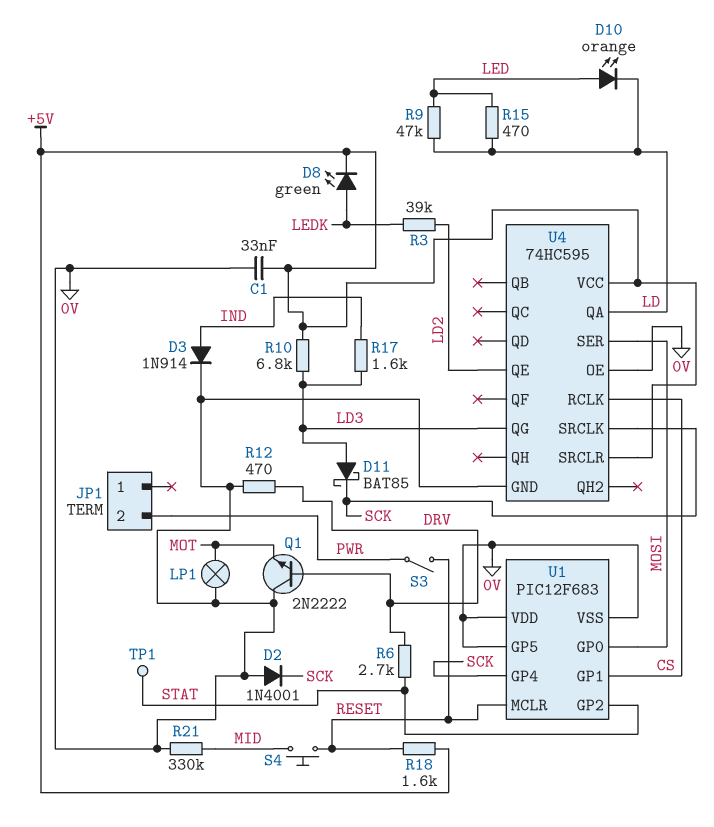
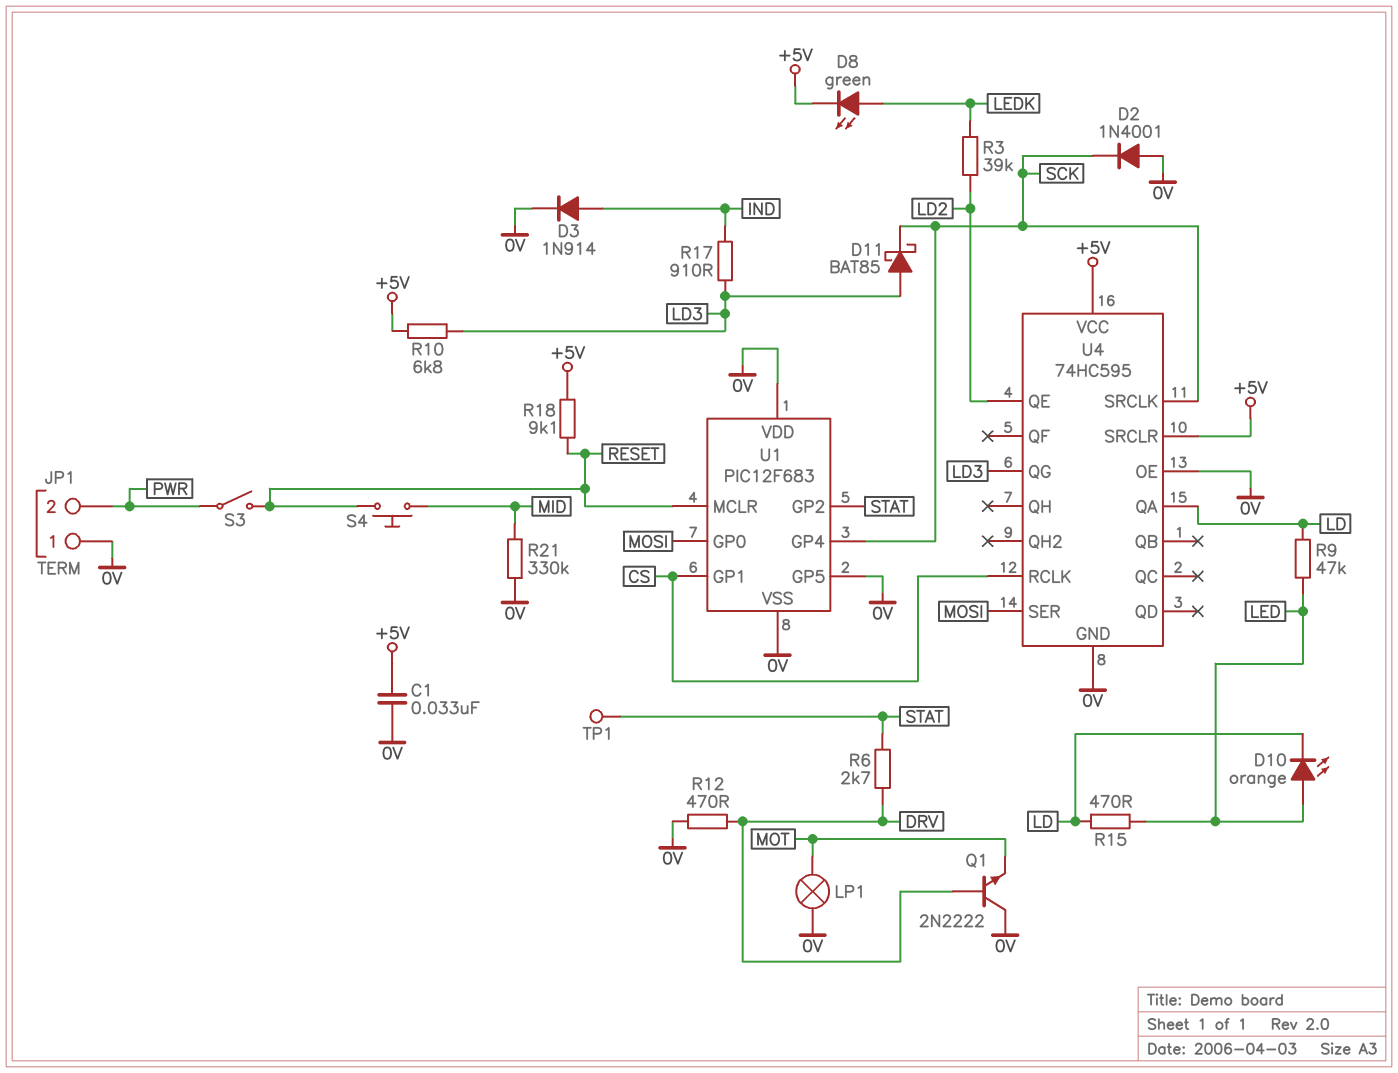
JP1 pin 1: none -> 0V
R17: 1.6k (IND, LD3) -> 910 (IND, LD3)
R18: 1.6k (+5V, RESET) -> 9.1k (+5V, RESET)

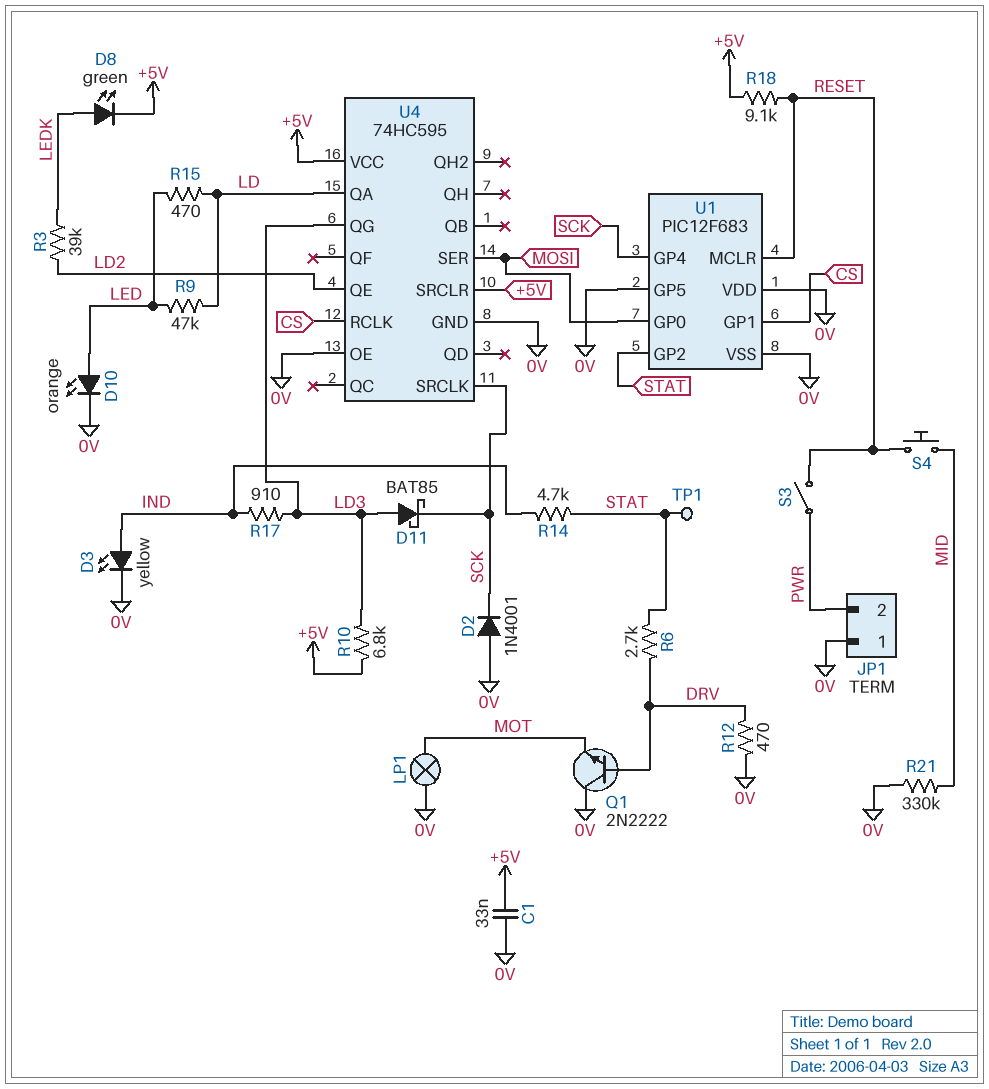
D3: diode 1N914 (A IND, K 0V) -> LED yellow (A IND, K 0V)
D10: LED orange (A LED, K LD) -> LED orange (A LED, K 0V)
R14: none -> 4.7k (IND, STAT)

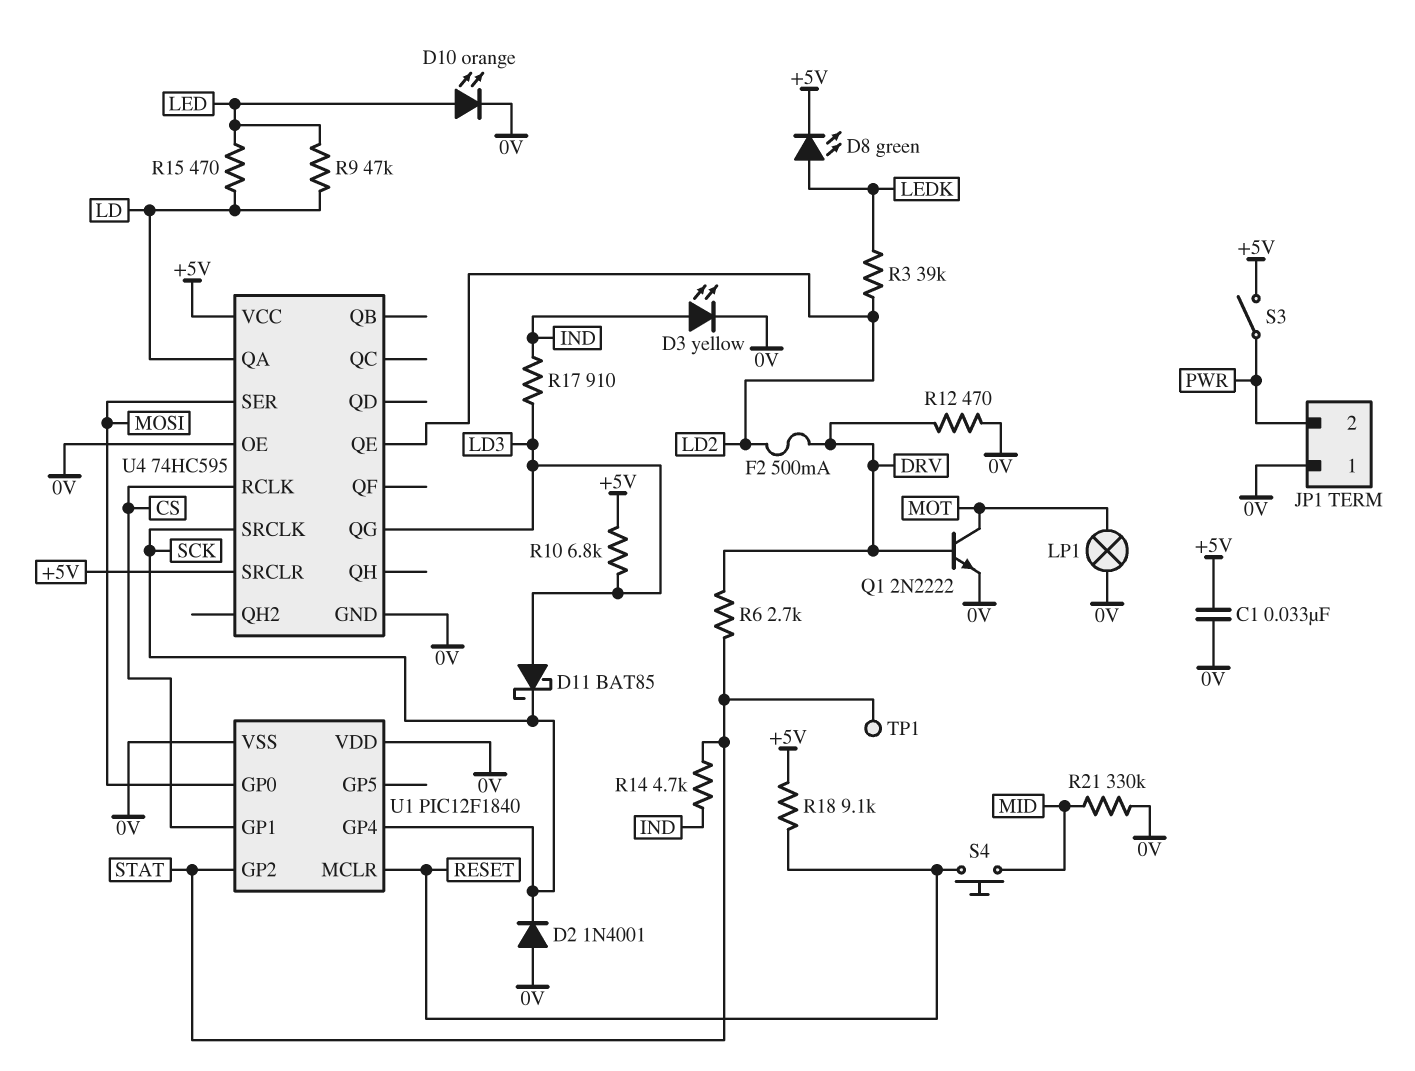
F2: none -> 500mA (DRV, LD2)
Q1: NPN 2N2222 (B DRV, C 0V, E MOT) -> NPN 2N2222 (B DRV, C MOT, E 0V)
S3: switch (PWR, RESET) -> switch (+5V, PWR)
U1: PIC12F683 -> PIC12F1840
U1 pin GP5: 0V -> none

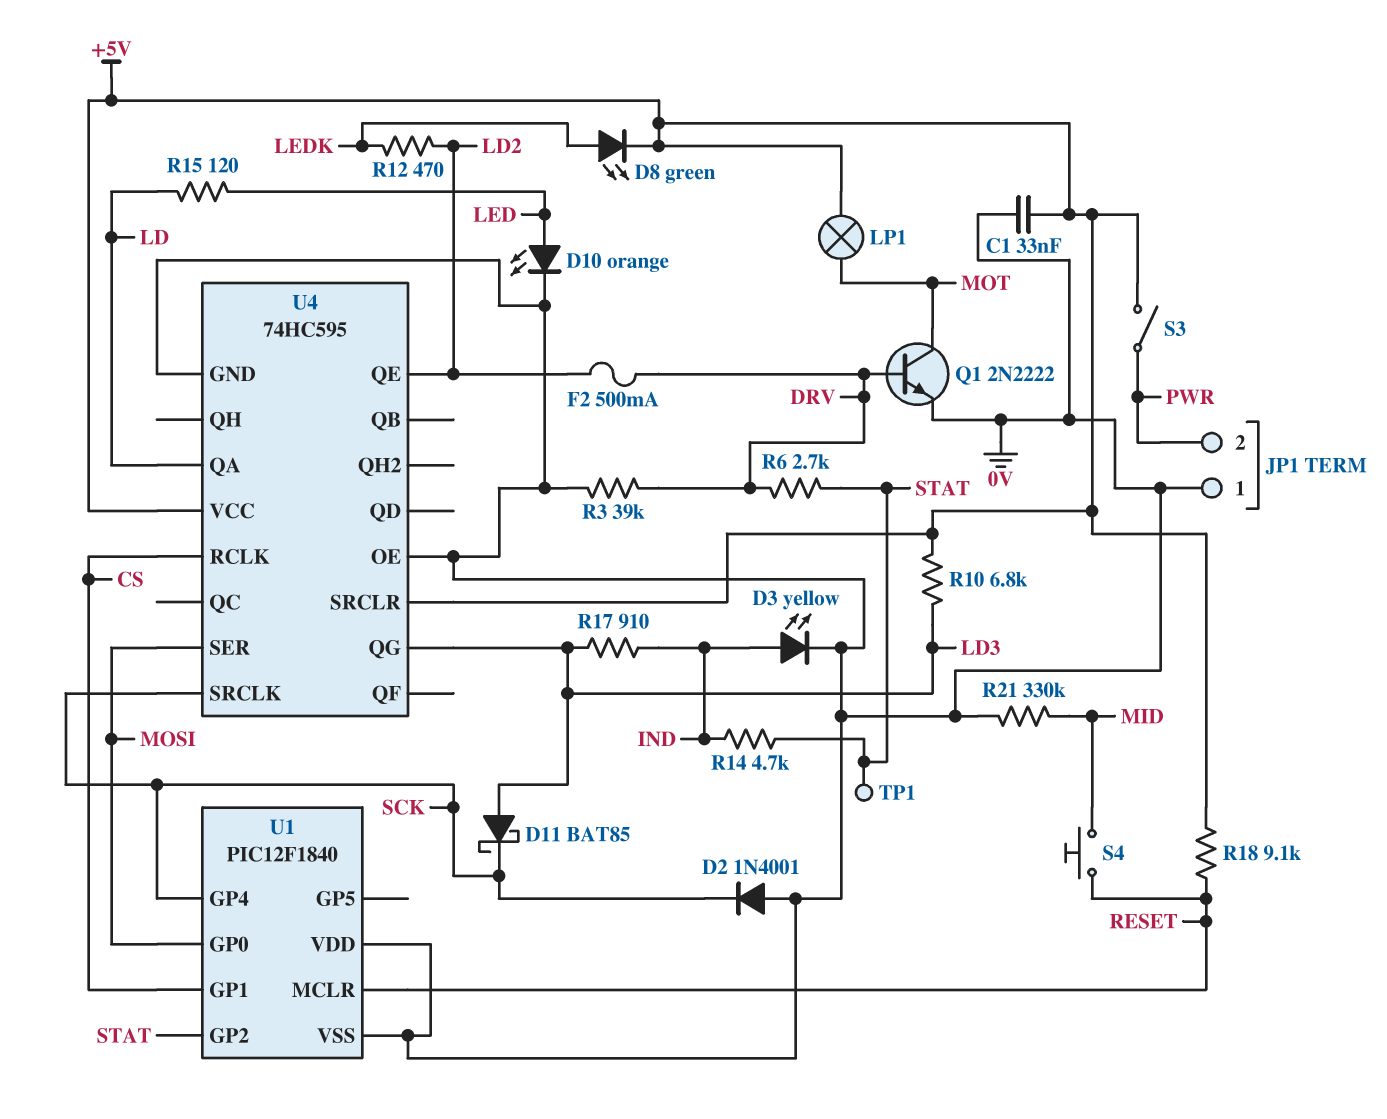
LP1: lamp (0V, MOT) -> lamp (+5V, MOT)
R3: 39k (LD2, LEDK) -> 39k (0V, DRV)
R9: 47k (LD, LED) -> none
R12: 470 (0V, DRV) -> 470 (LD2, LEDK)
R15: 470 (LD, LED) -> 120 (LD, LED)

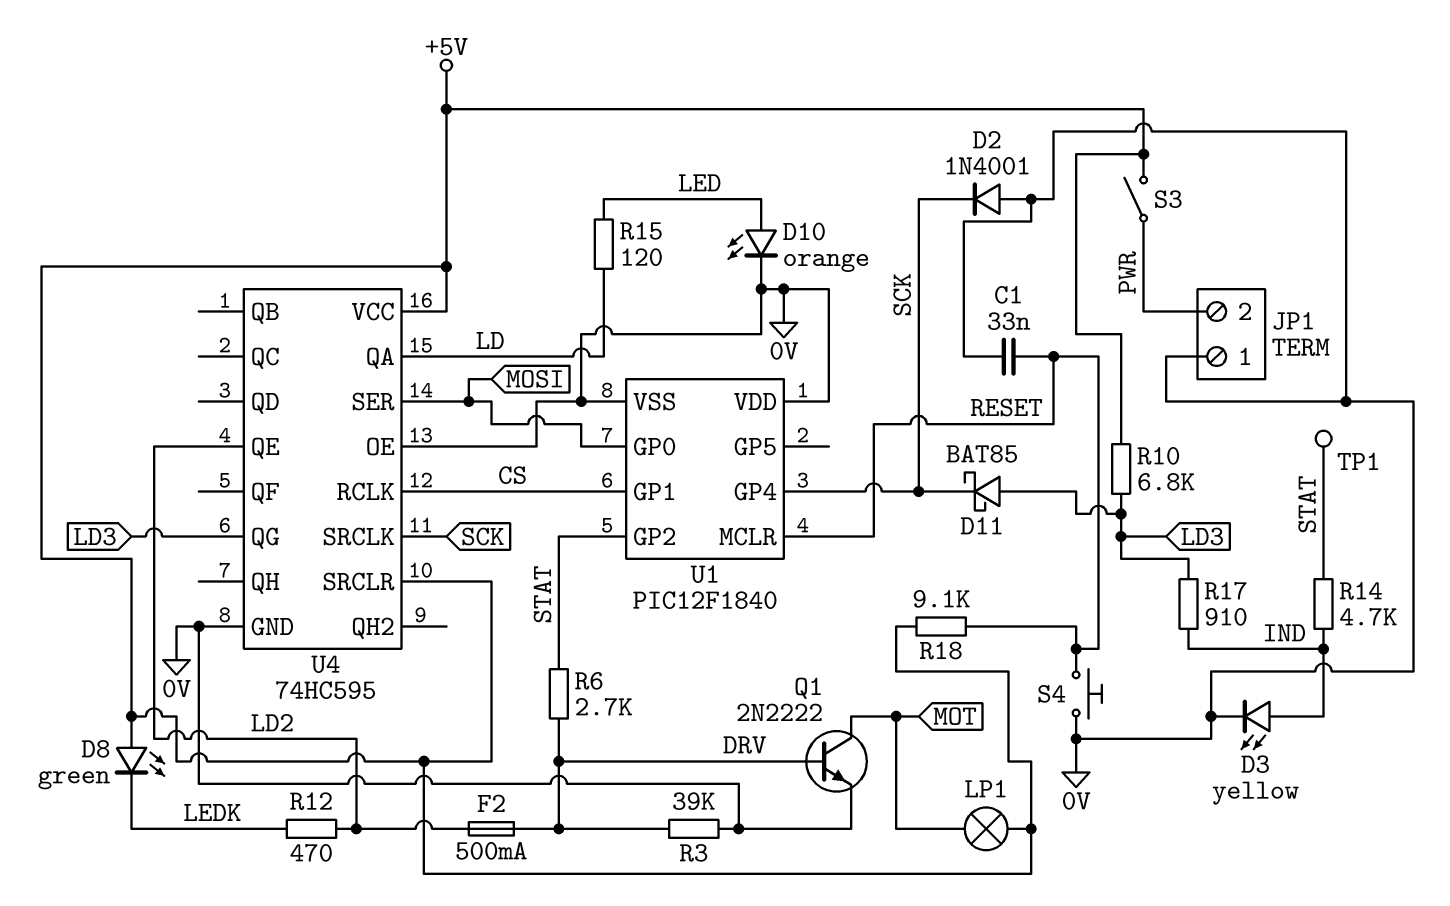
C1: 33nF (+5V, 0V) -> 33nF (0V, RESET)
D8: LED green (A LEDK, K +5V) -> LED green (A +5V, K LEDK)
R21: 330k (0V, MID) -> none
S4: button (MID, RESET) -> button (0V, RESET)

